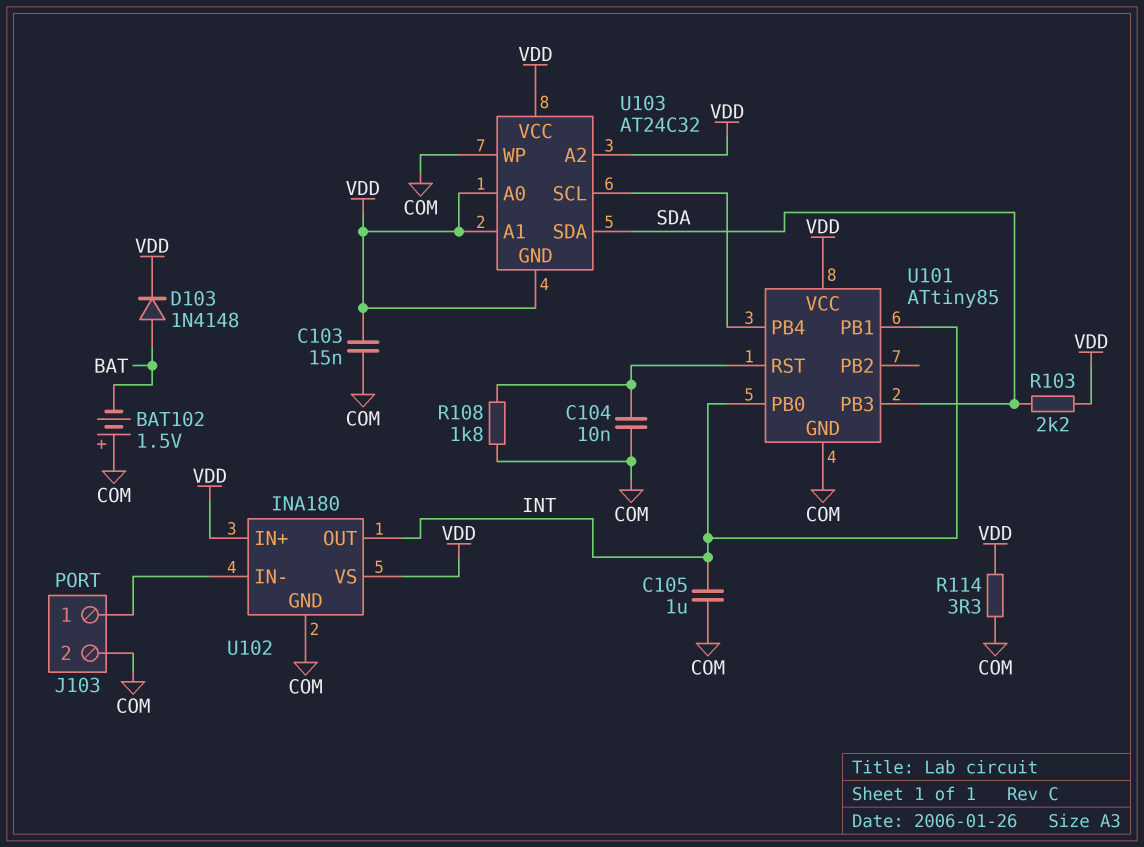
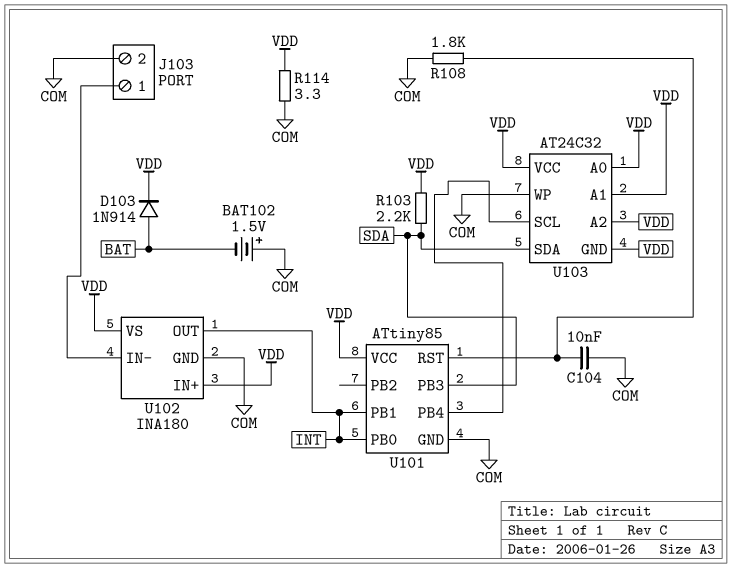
C103: 15nF (COM, VDD) -> none
C105: 1uF (COM, INT) -> none
D103: diode 1N4148 (A BAT, K VDD) -> diode 1N914 (A BAT, K VDD)

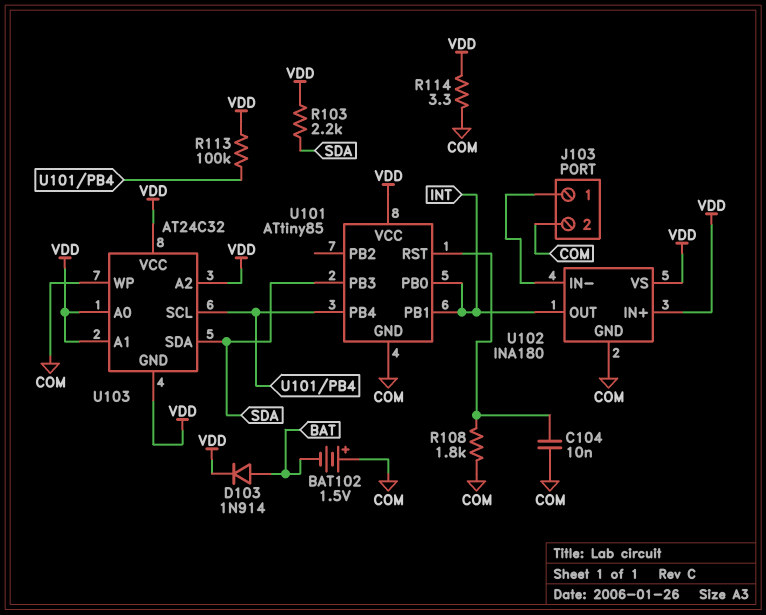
R113: none -> 100k (U101/PB4, VDD)

